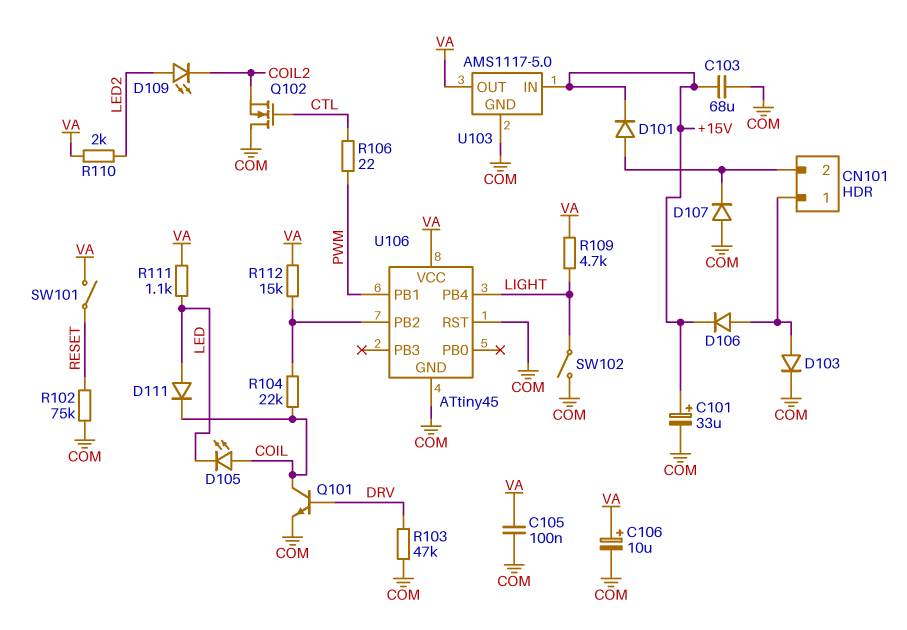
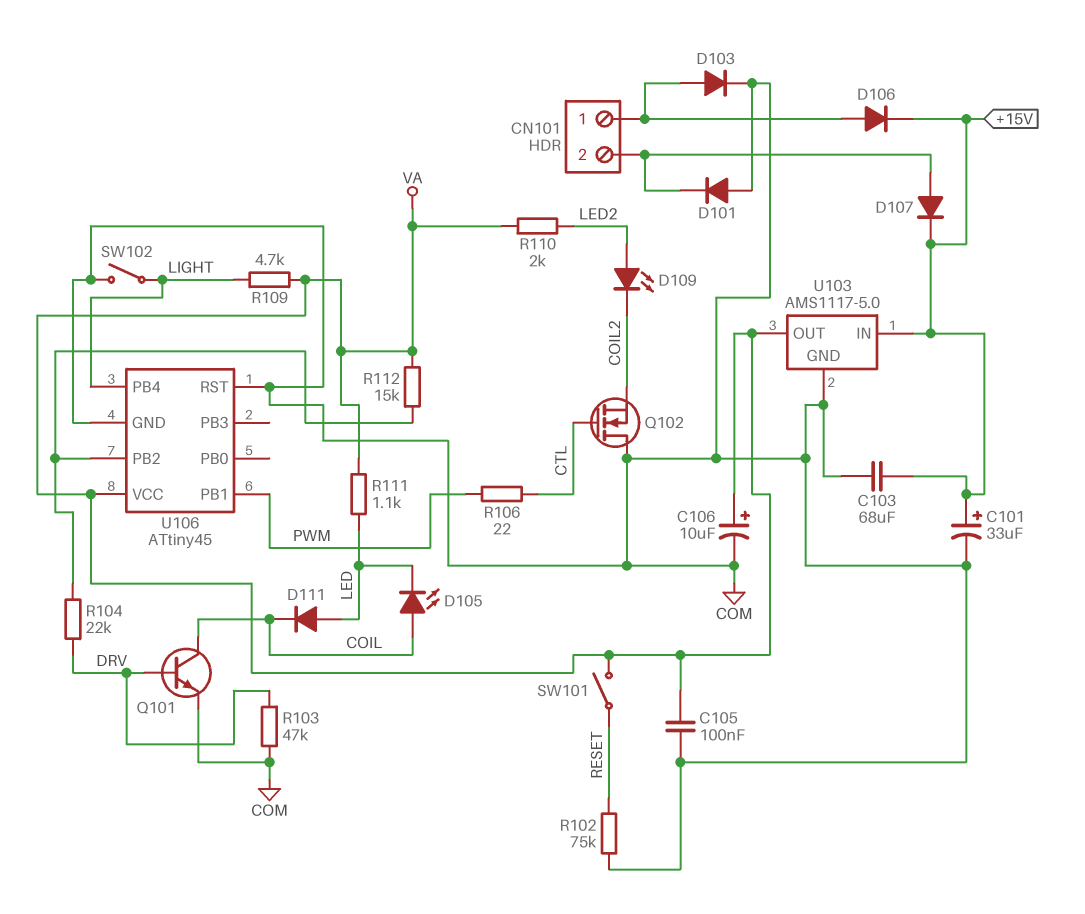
D101: diode (A CN101/2, K +15V) -> diode (A COM, K CN101/2)
D107: diode (A COM, K CN101/2) -> diode (A CN101/2, K +15V)
R104: 22k (COIL, U106/PB2) -> 22k (DRV, U106/PB2)

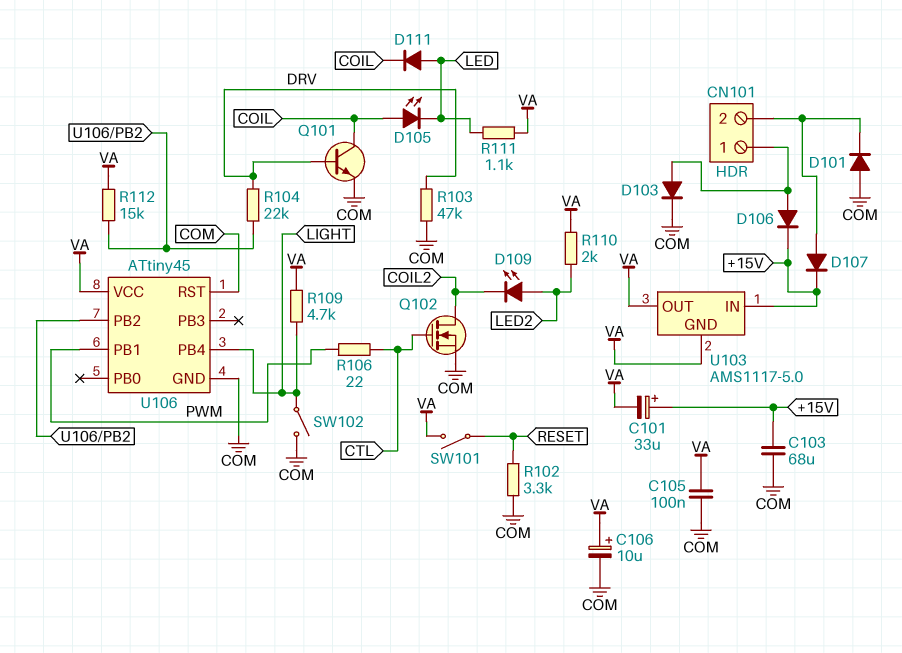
C101: 33uF (plus +15V, minus COM) -> 33uF (plus +15V, minus VA)
Q102: NMOS (G CTL, D COM, S COIL2) -> NMOS (G CTL, D COIL2, S COM)
R102: 75k (COM, RESET) -> 3.3k (COM, RESET)
U103 pin GND: COM -> VA

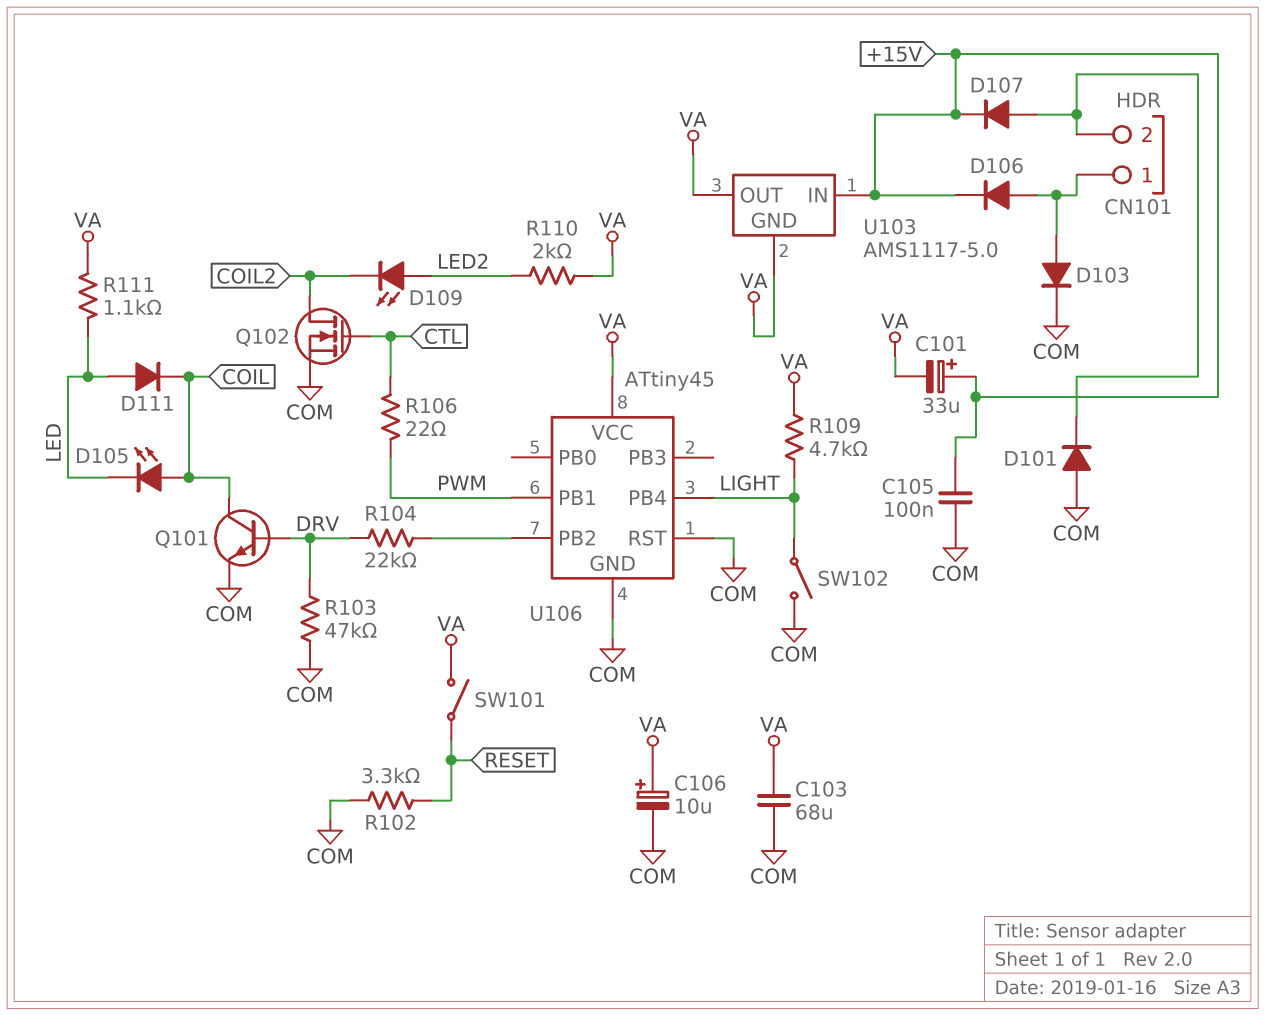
C103: 68uF (+15V, COM) -> 68uF (COM, VA)
C105: 100nF (COM, VA) -> 100nF (+15V, COM)
R112: 15k (U106/PB2, VA) -> none

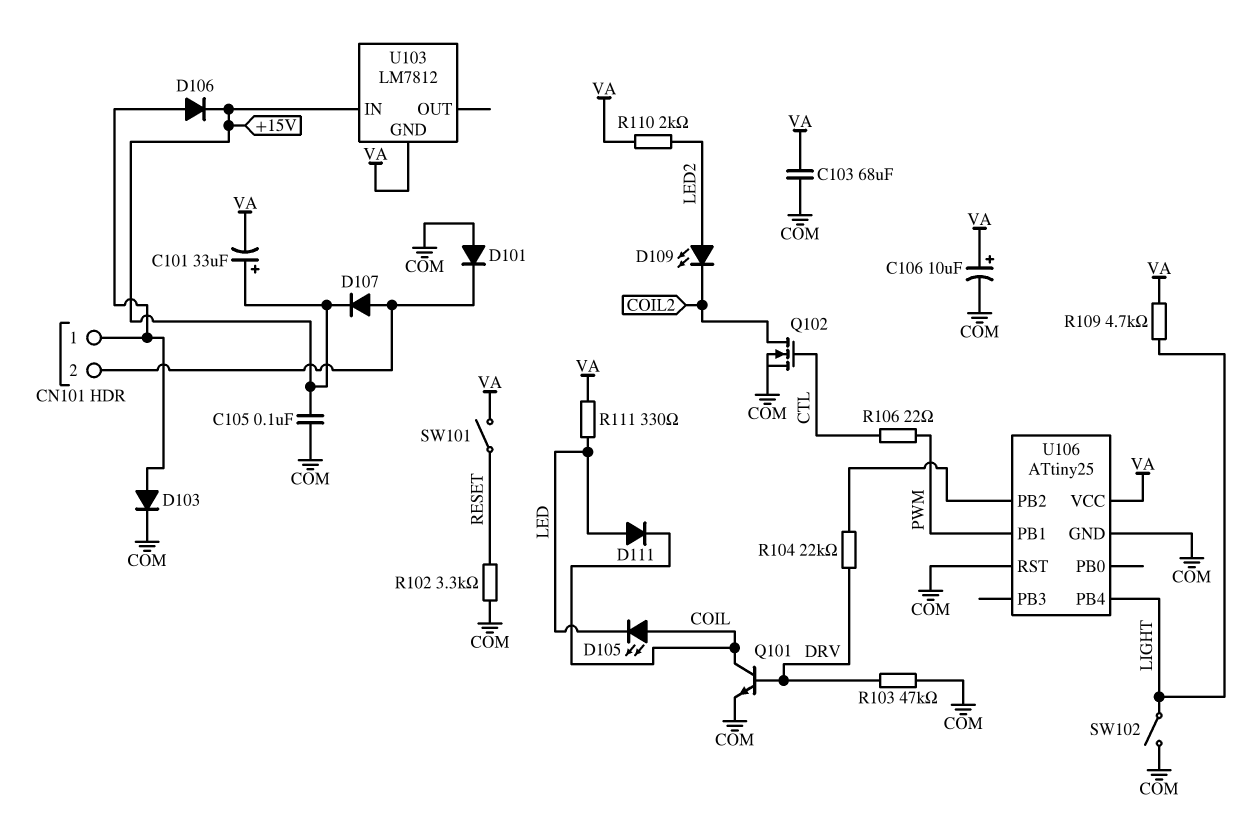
R111: 1.1k (LED, VA) -> 330 (LED, VA)
U103: AMS1117-5.0 -> LM7812
U103 pin OUT: VA -> none
U106: ATtiny45 -> ATtiny25

